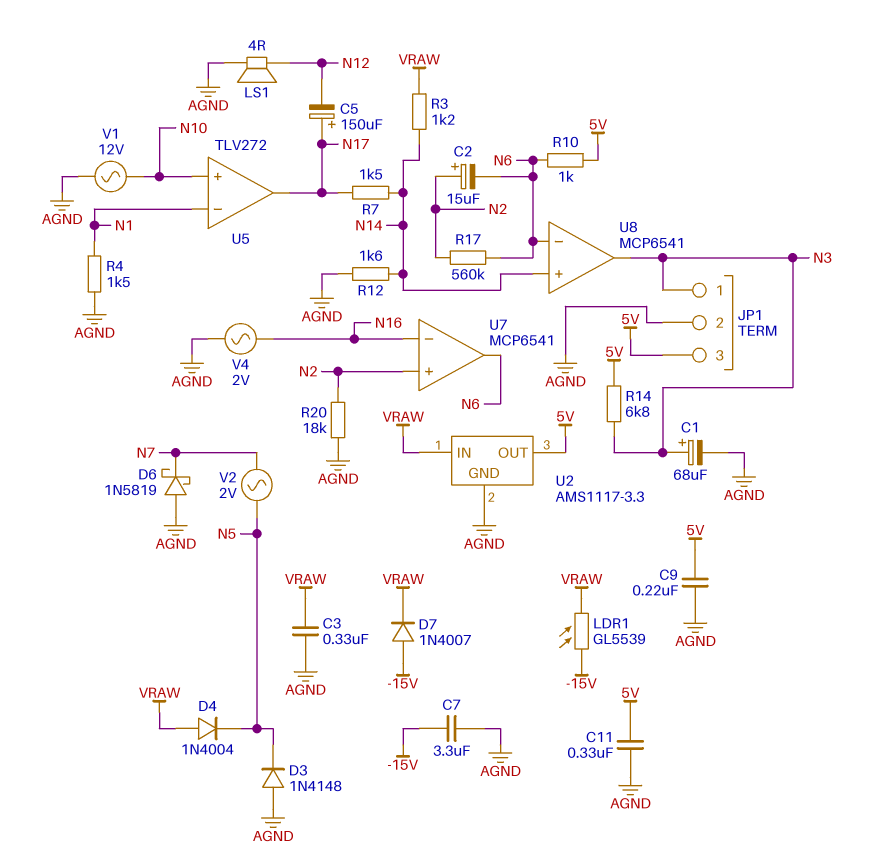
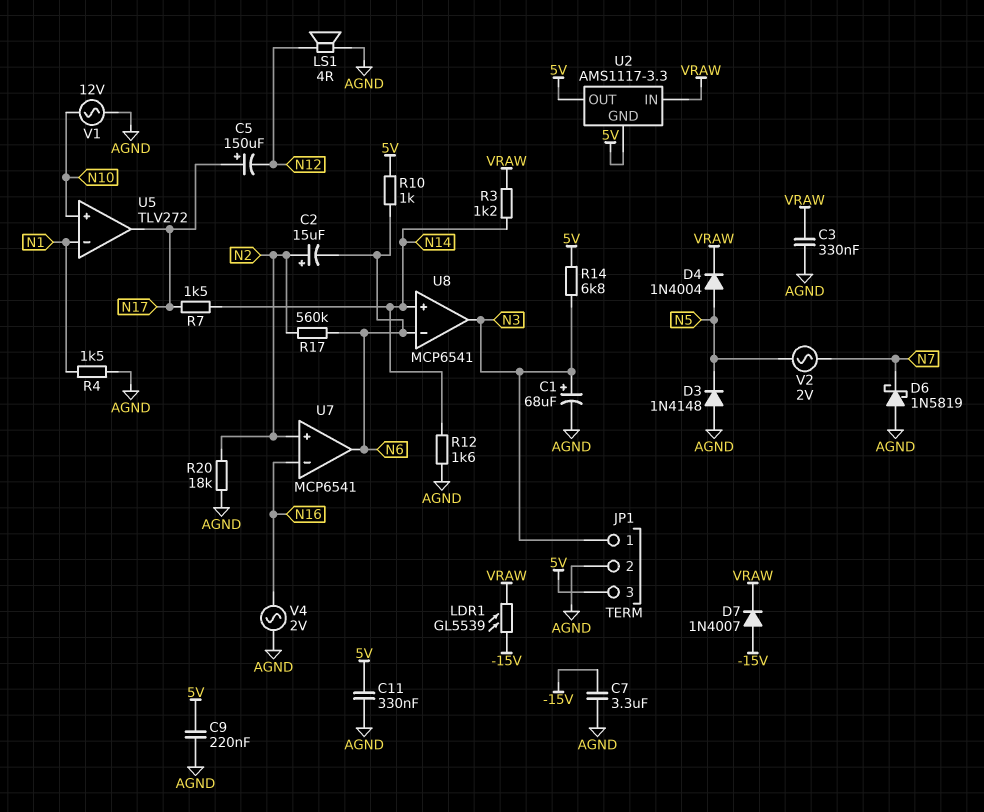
D4: diode 1N4004 (A VRAW, K N5) -> diode 1N4004 (A N5, K VRAW)
U2 pin GND: AGND -> 5V

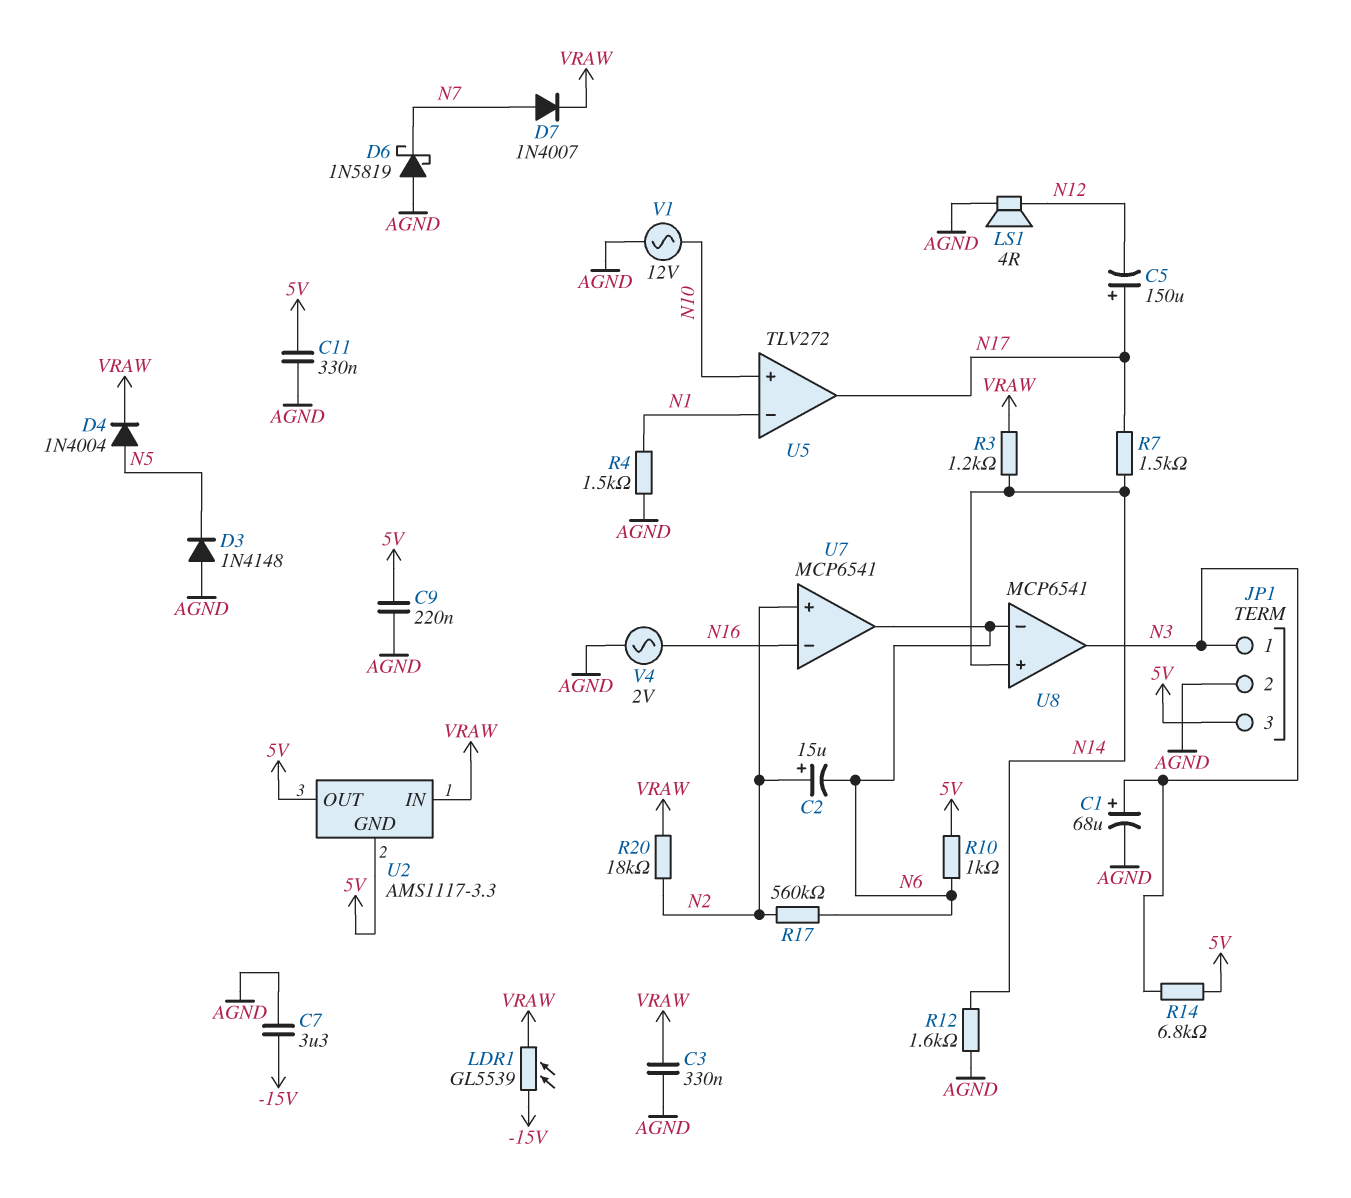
D7: diode 1N4007 (A -15V, K VRAW) -> diode 1N4007 (A N7, K VRAW)
R20: 18k (AGND, N2) -> 18k (N2, VRAW)
V2: AC 2V (N5, N7) -> none

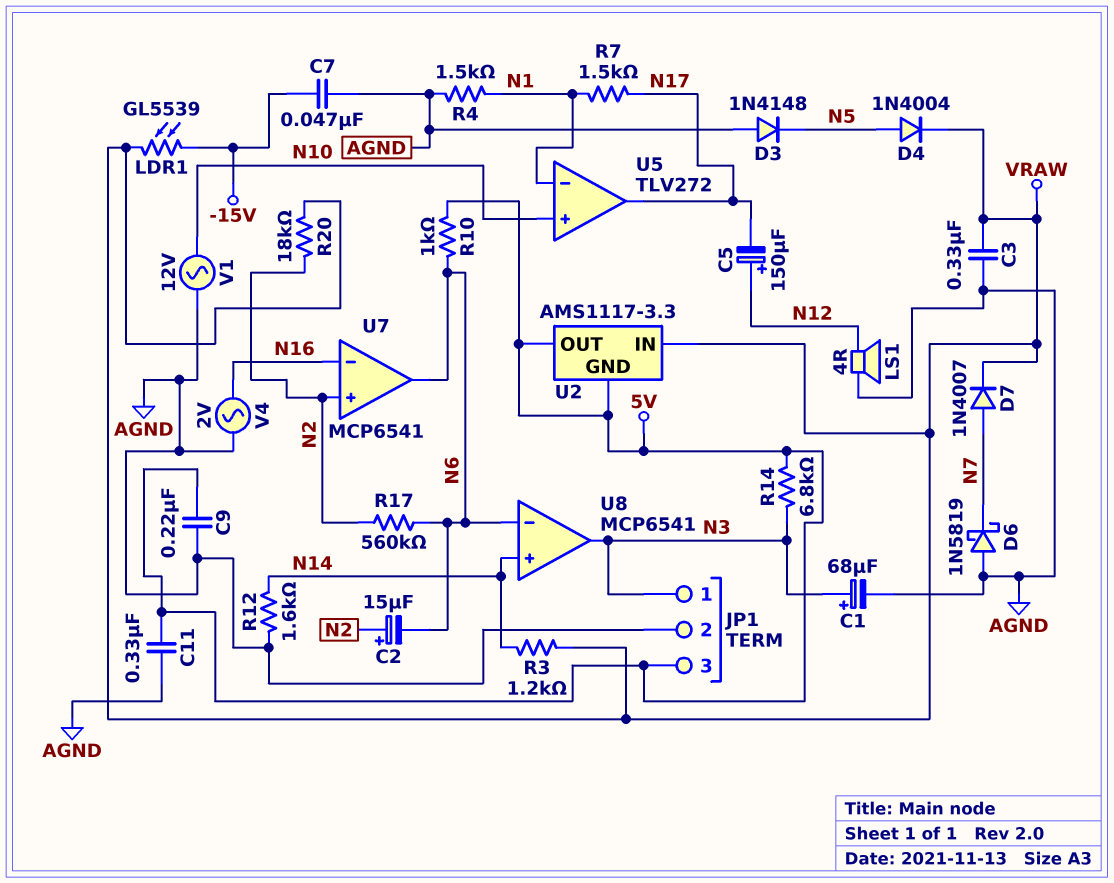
C5: 150uF (plus N17, minus N12) -> 150uF (plus N12, minus N17)
C7: 3.3uF (-15V, AGND) -> 47nF (-15V, AGND)
R7: 1.5k (N14, N17) -> 1.5k (N1, N17)

